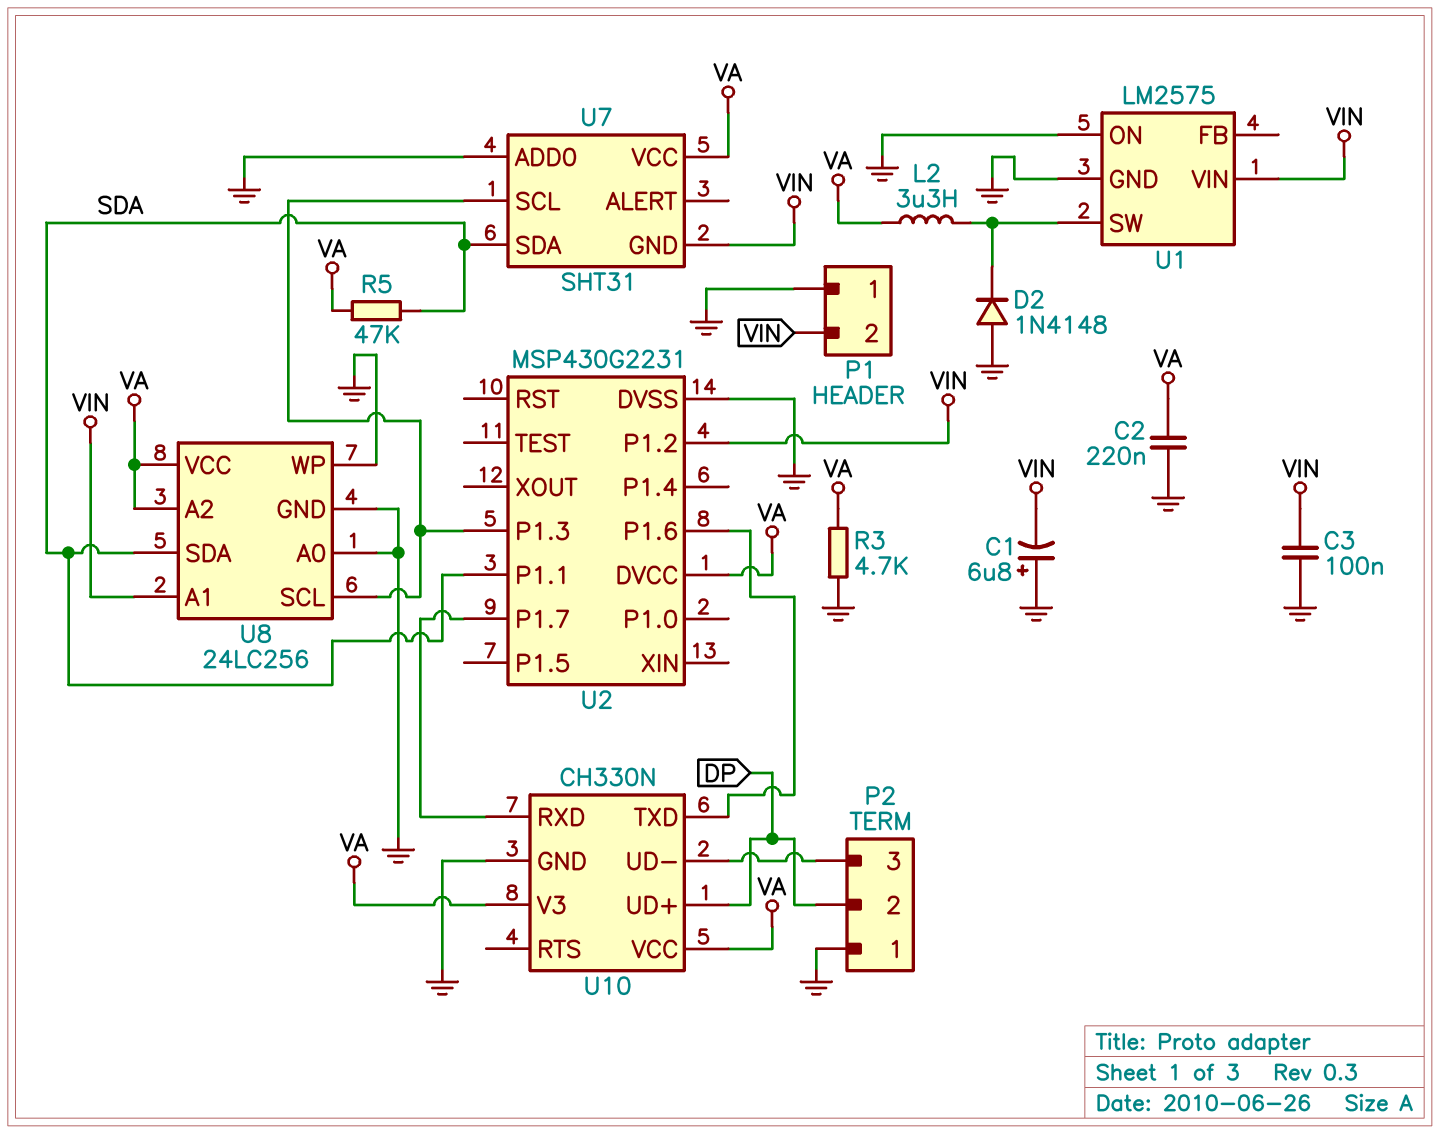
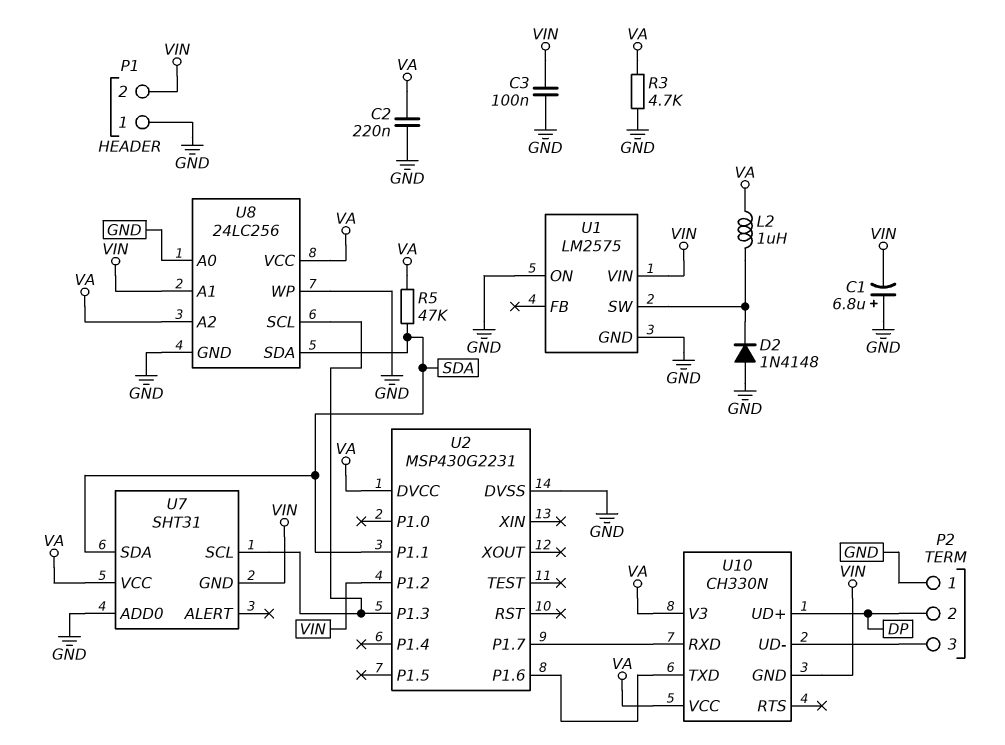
L2: 3.3uH (U1/SW, VA) -> 1uH (U1/SW, VA)
U10 pin GND: GND -> VIN

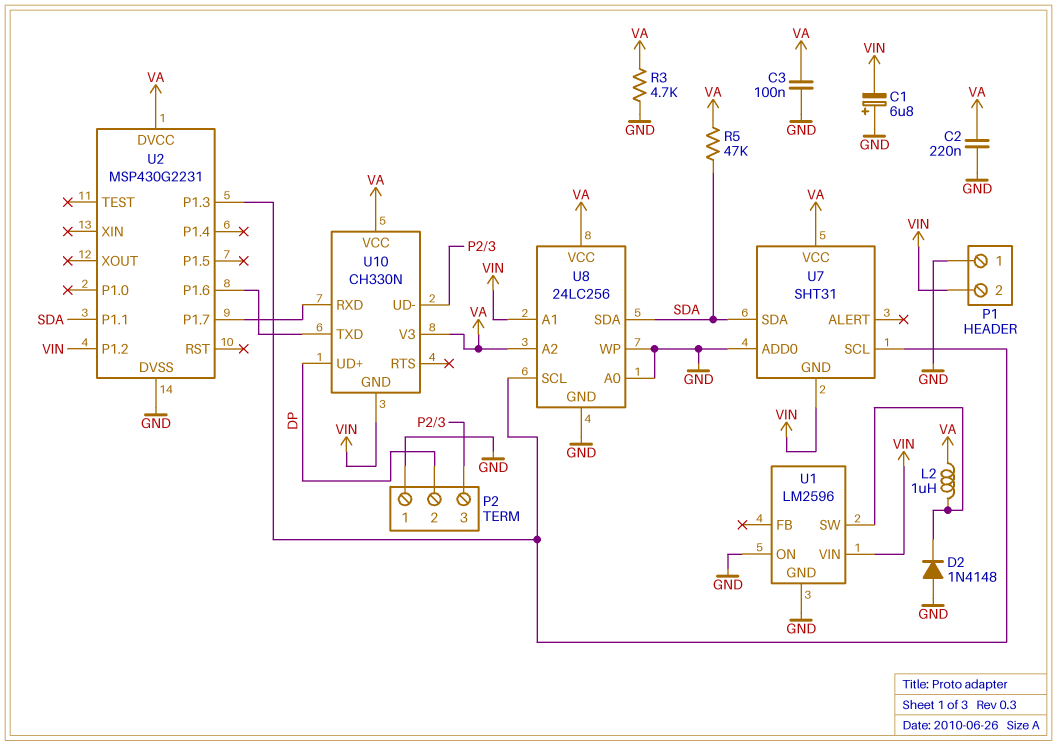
C3: 100nF (GND, VIN) -> 100nF (GND, VA)
U1: LM2575 -> LM2596

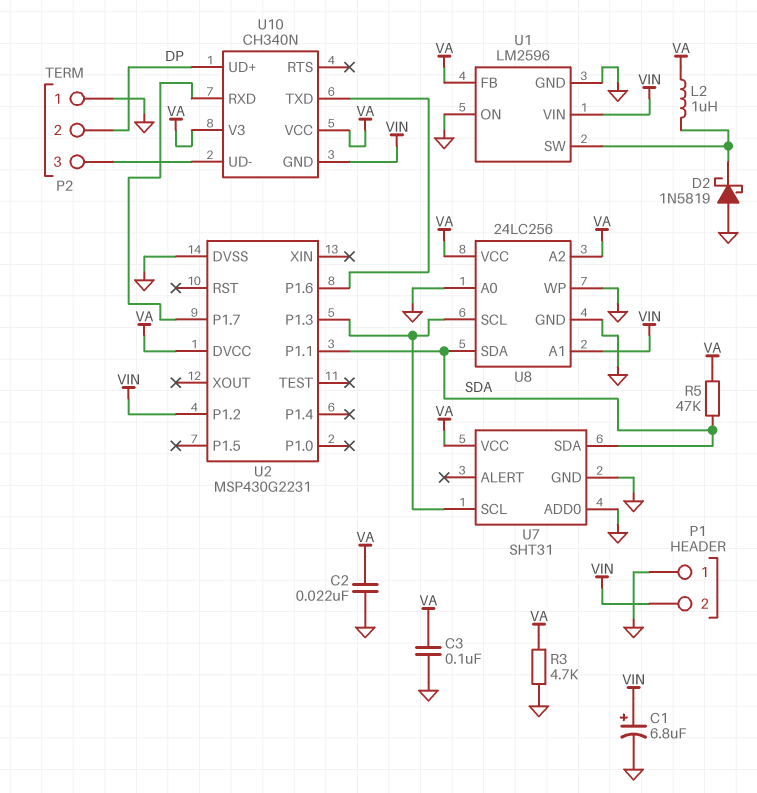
C1: 6.8uF (plus GND, minus VIN) -> 6.8uF (plus VIN, minus GND)
C2: 220nF (GND, VA) -> 22nF (GND, VA)
D2: diode 1N4148 (A GND, K U1/SW) -> schottky 1N5819 (A GND, K U1/SW)
U1 pin FB: none -> VA
U7 pin GND: VIN -> GND
U10: CH330N -> CH340N

